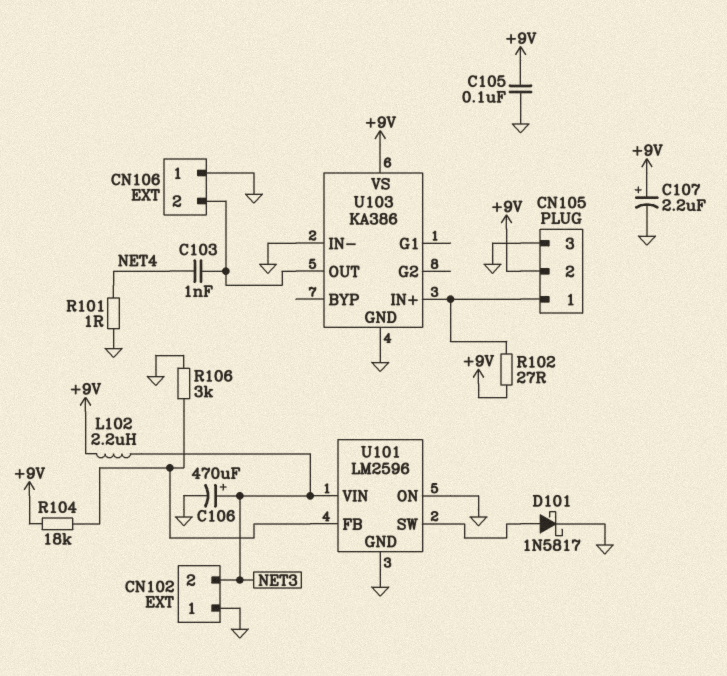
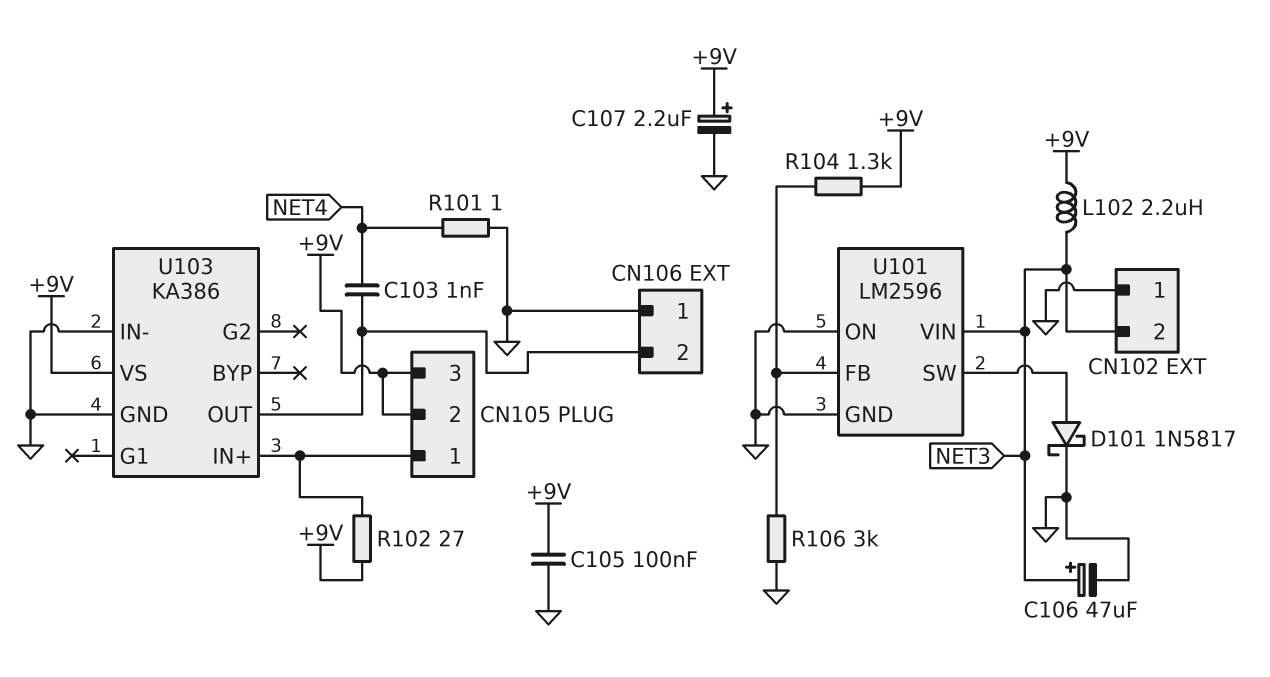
C106: 470uF (plus NET3, minus GND) -> 47uF (plus NET3, minus GND)
CN105 pin 3: GND -> +9V
R104: 18k (+9V, U101/FB) -> 1.3k (+9V, U101/FB)

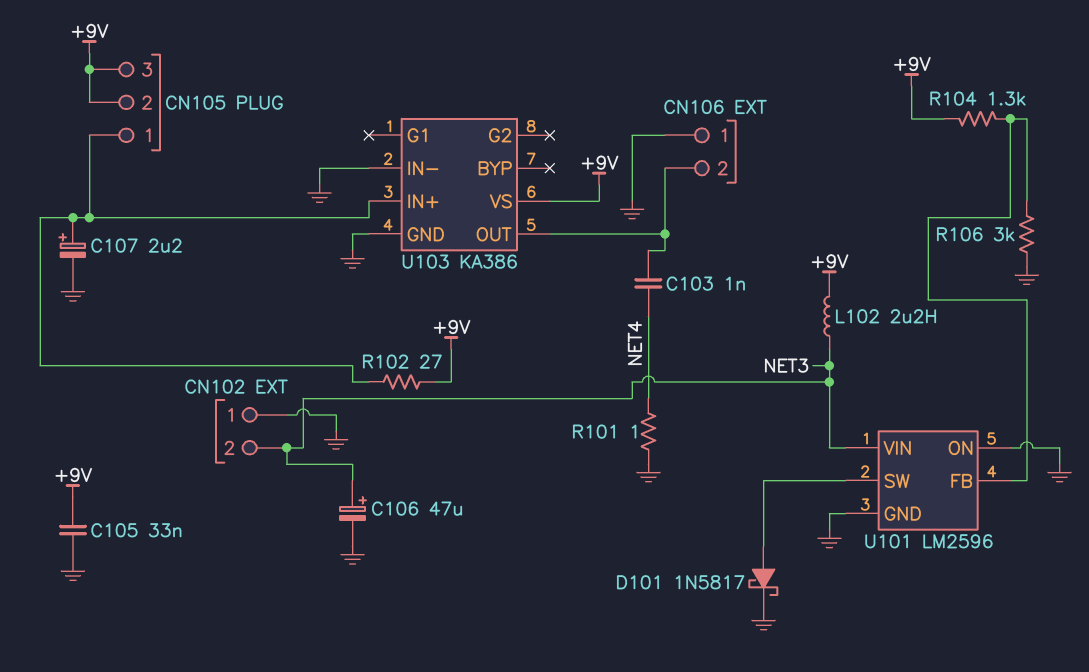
C105: 100nF (+9V, GND) -> 33nF (+9V, GND)
C107: 2.2uF (plus +9V, minus GND) -> 2.2uF (plus CN105/1, minus GND)

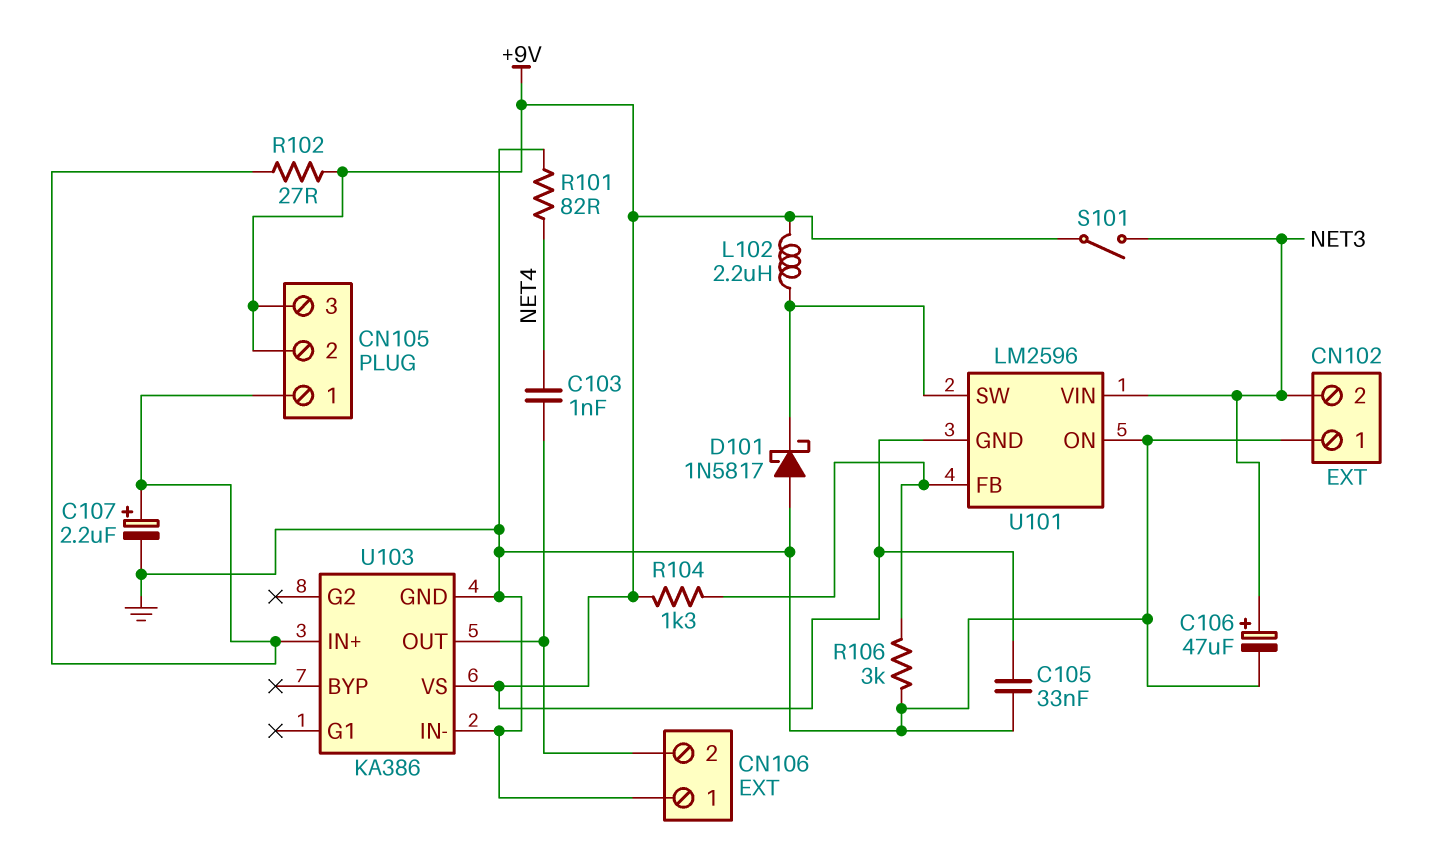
D101: schottky 1N5817 (A U101/SW, K GND) -> schottky 1N5817 (A GND, K U101/SW)
L102: 2.2uH (+9V, NET3) -> 2.2uH (+9V, U101/SW)
R101: 1 (GND, NET4) -> 82 (GND, NET4)
S101: none -> switch (+9V, NET3)
U101 pin GND: GND -> +9V

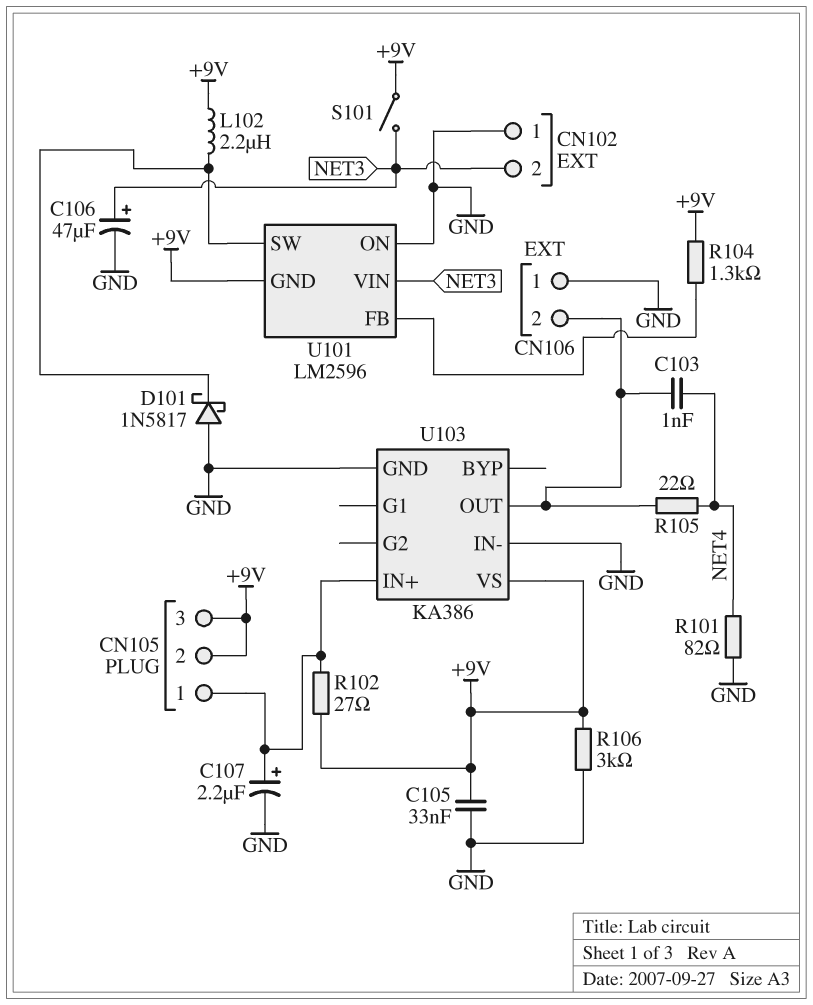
R105: none -> 22 (CN106/2, NET4)
R106: 3k (GND, U101/FB) -> 3k (+9V, GND)

